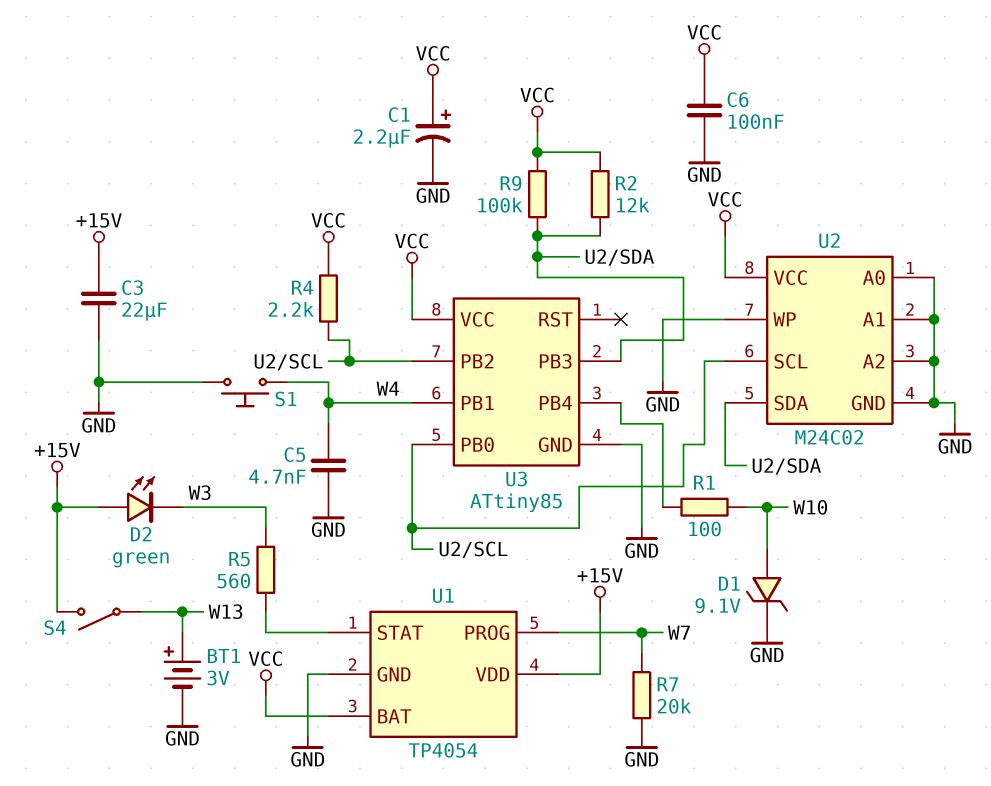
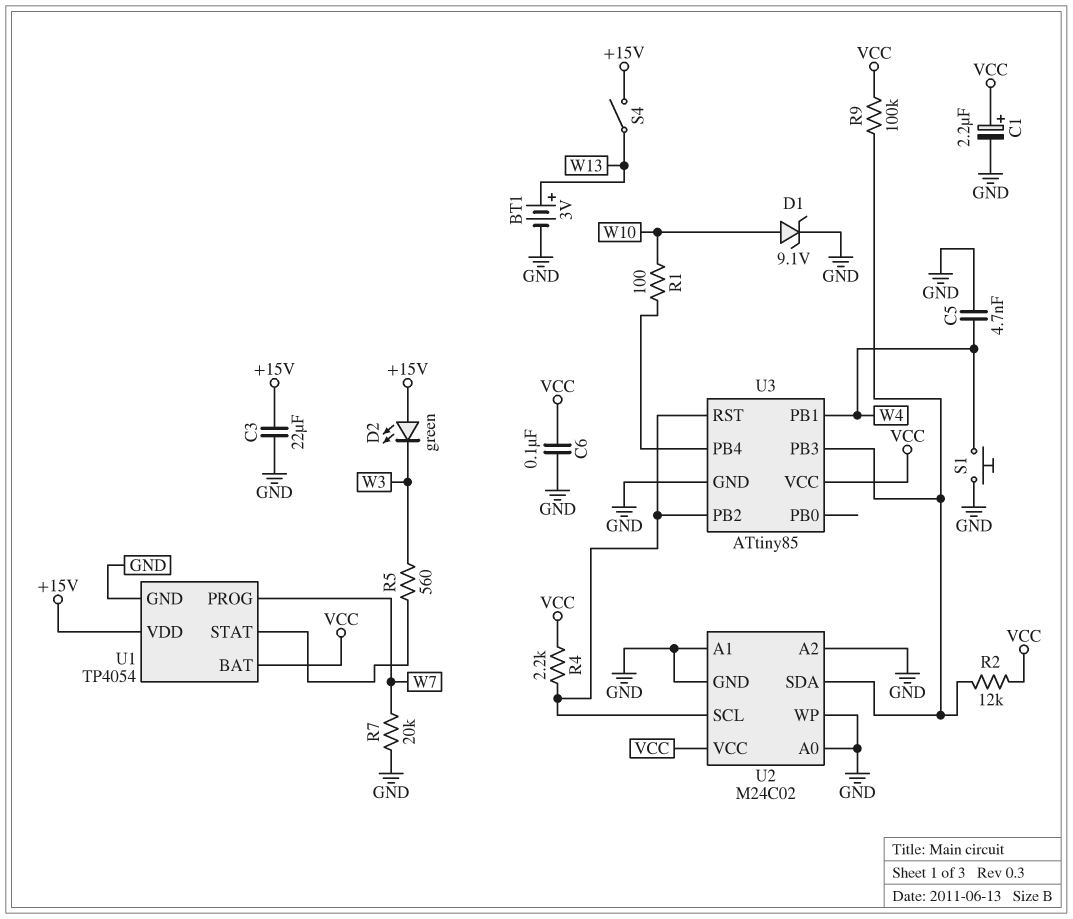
U3 pin PB0: U2/SCL -> none
U3 pin RST: none -> U2/SCL

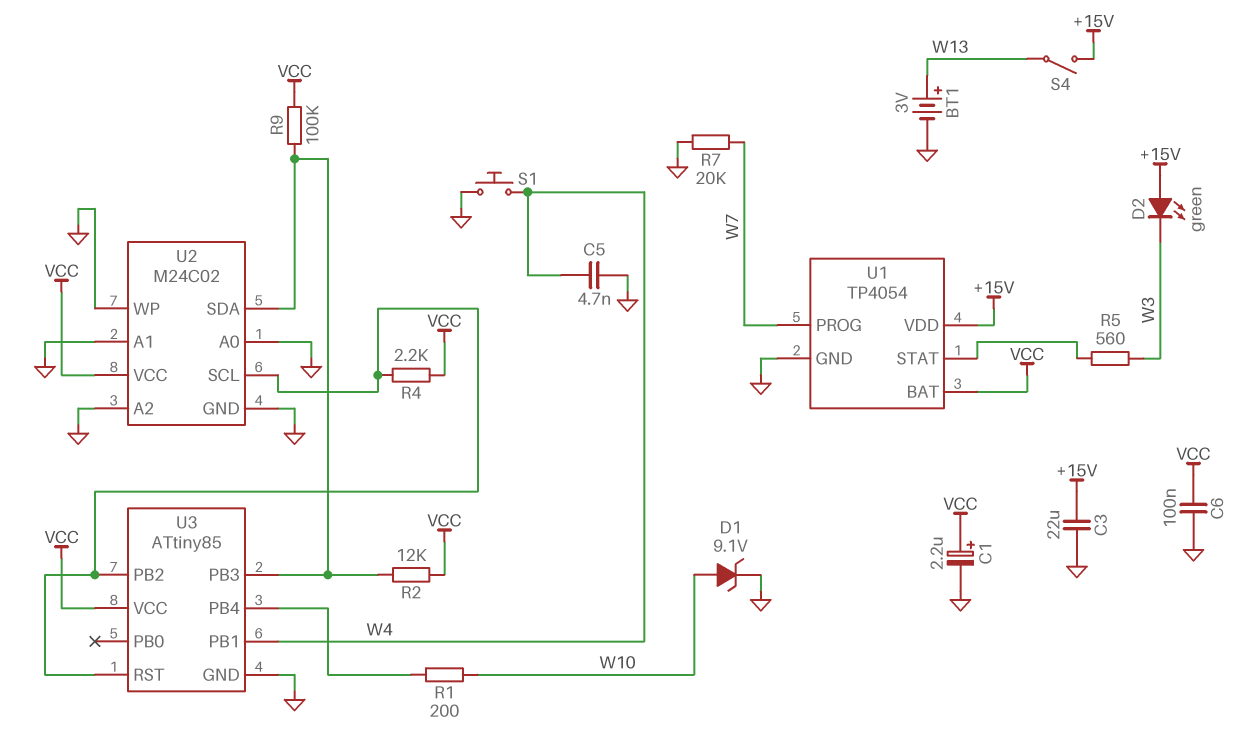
R1: 100 (U3/PB4, W10) -> 200 (U3/PB4, W10)

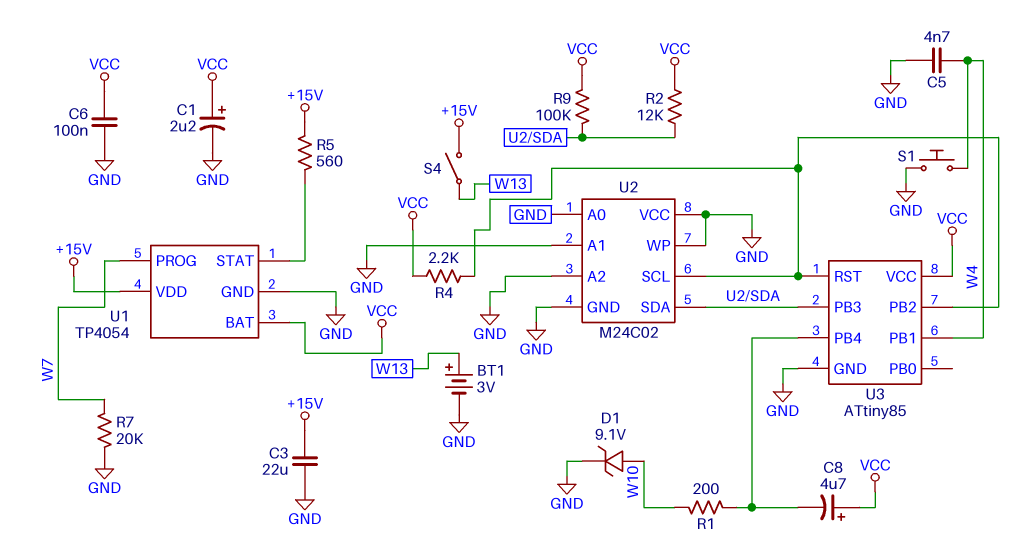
C8: none -> 4.7uF (plus VCC, minus U3/PB4)
D2: LED green (A +15V, K W3) -> none
R5: 560 (U1/STAT, W3) -> 560 (+15V, U1/STAT)
U2 pin VCC: VCC -> GND

